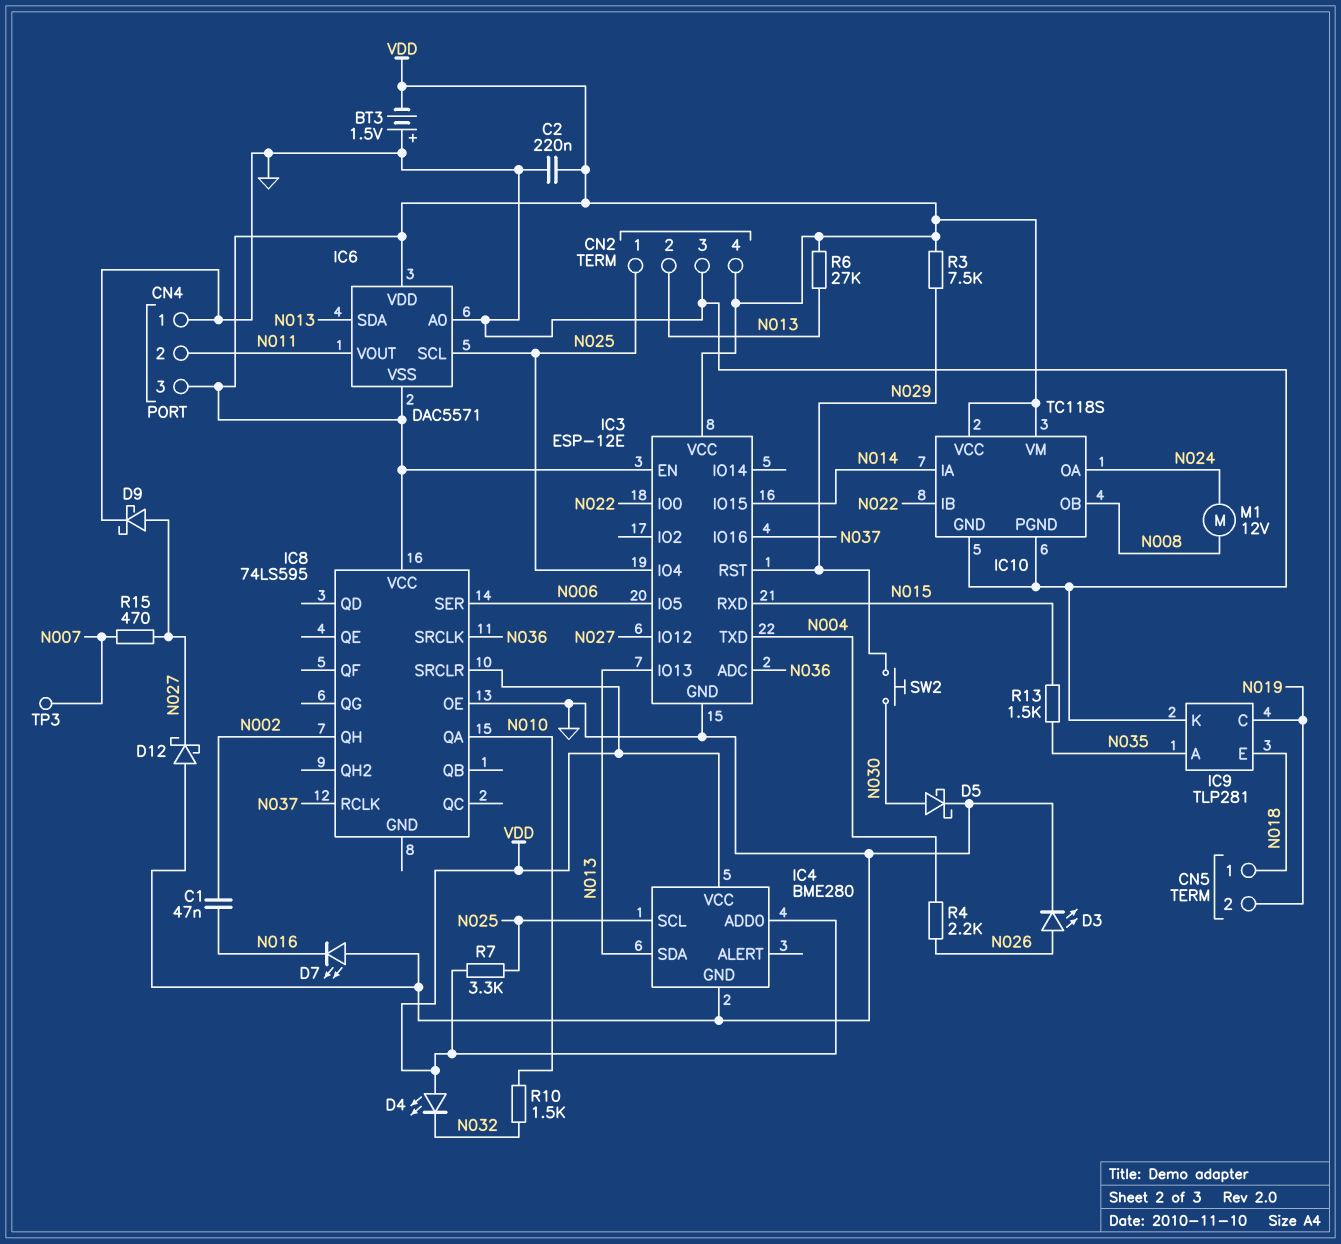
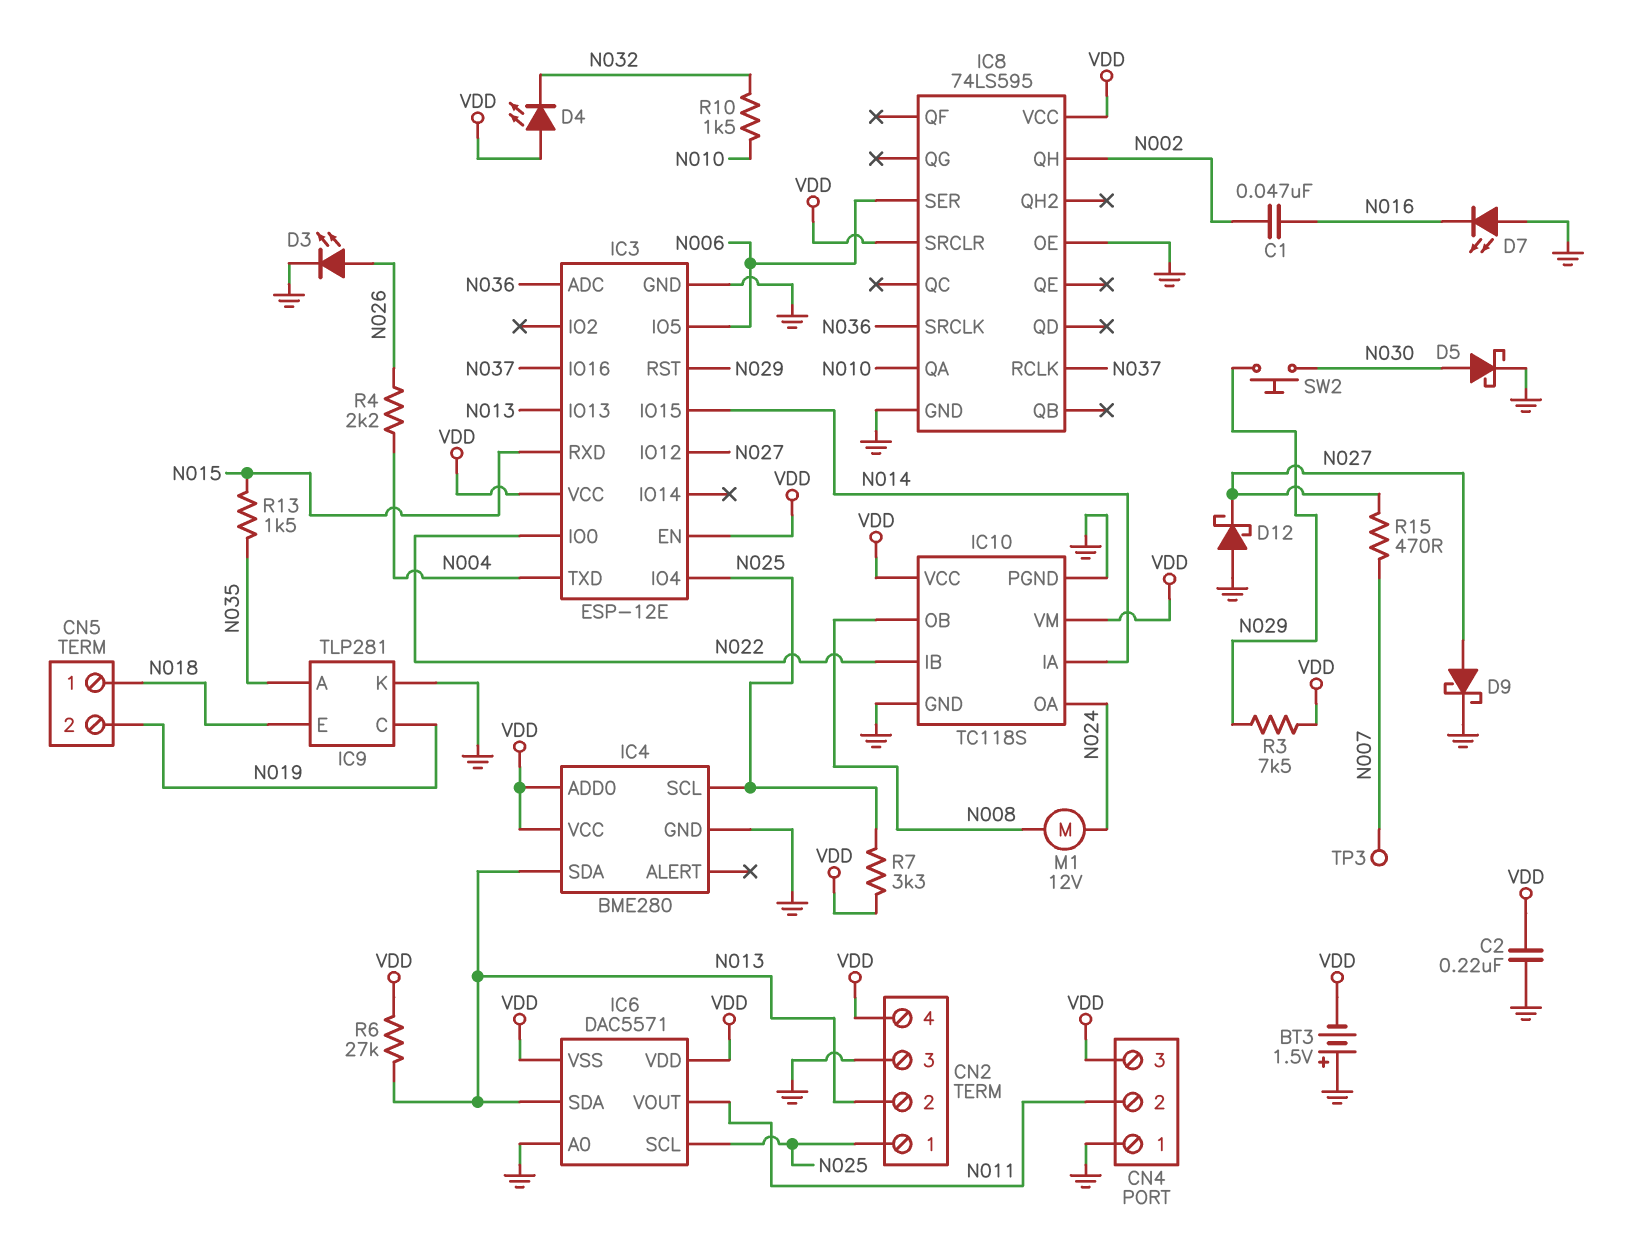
IC8 pin GND: none -> GND

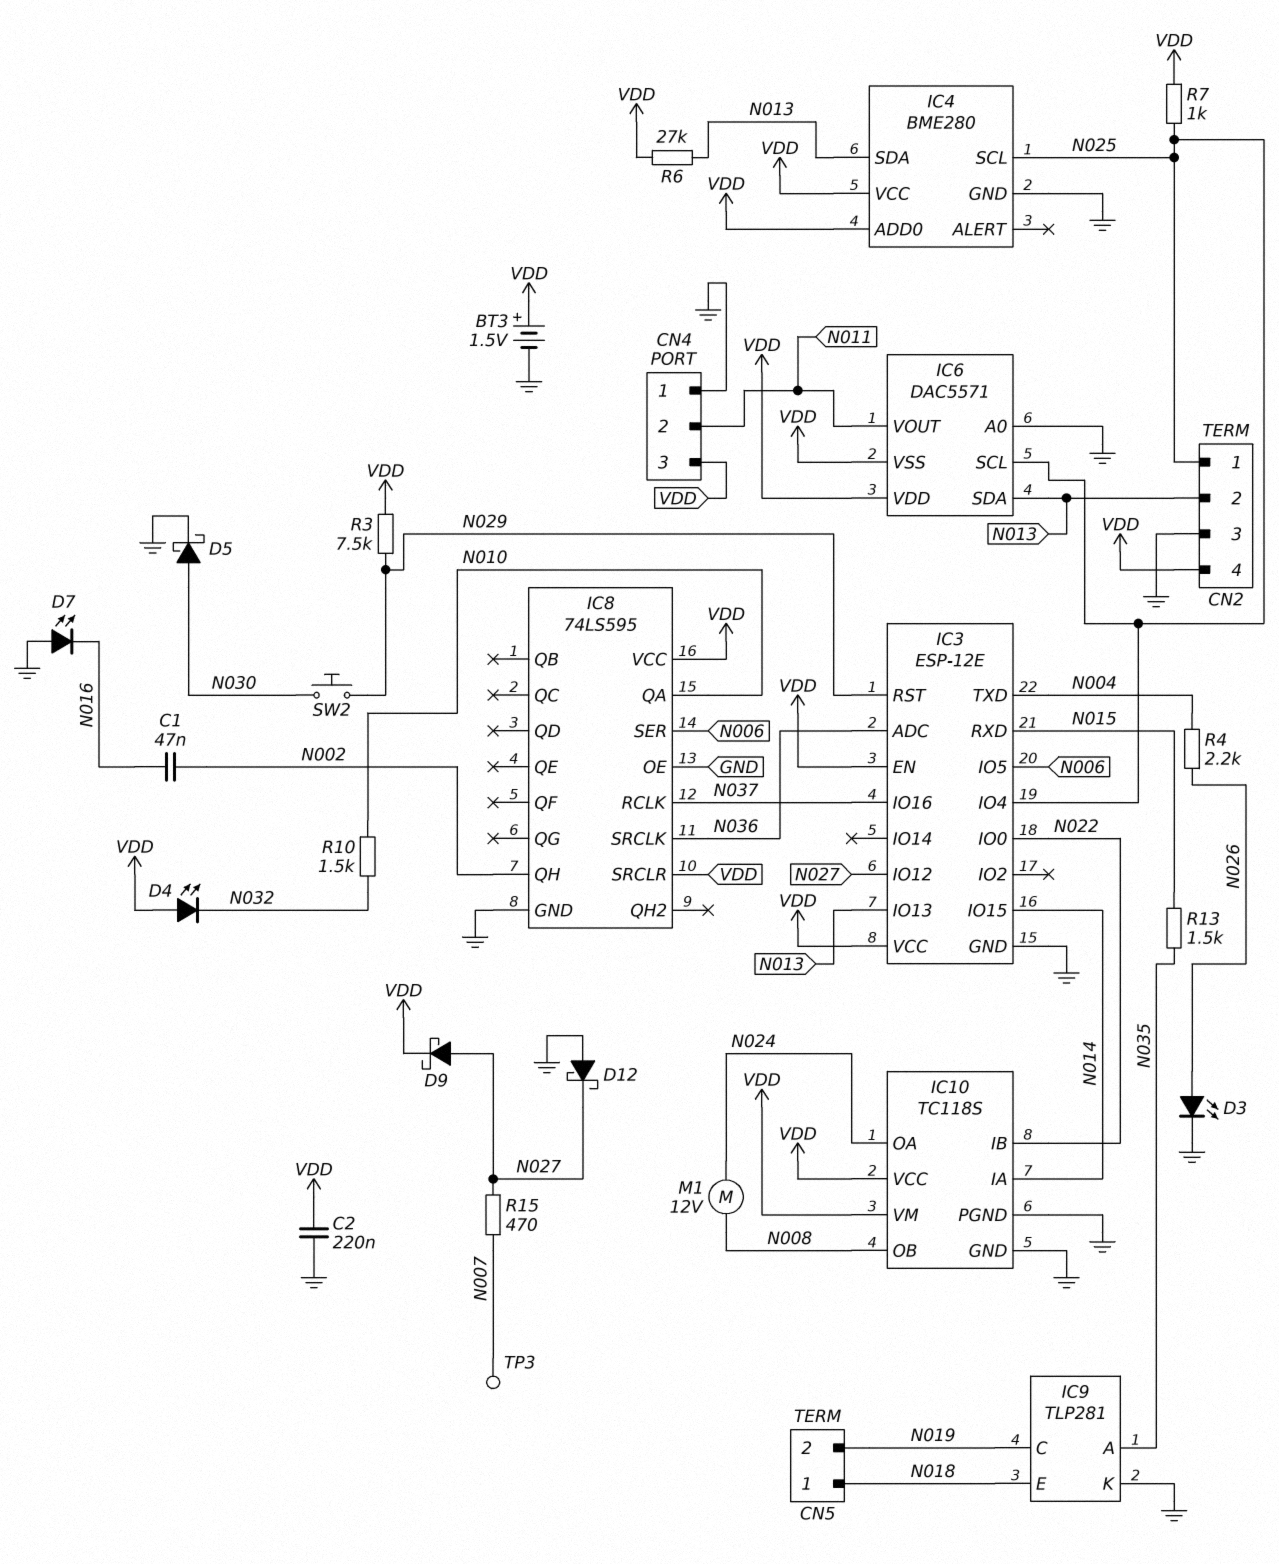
BT3: 1.5V (plus GND, minus VDD) -> 1.5V (plus VDD, minus GND)
D9: schottky (A N027, K GND) -> schottky (A N027, K VDD)
R7: 3.3k (N025, VDD) -> 1k (N025, VDD)

